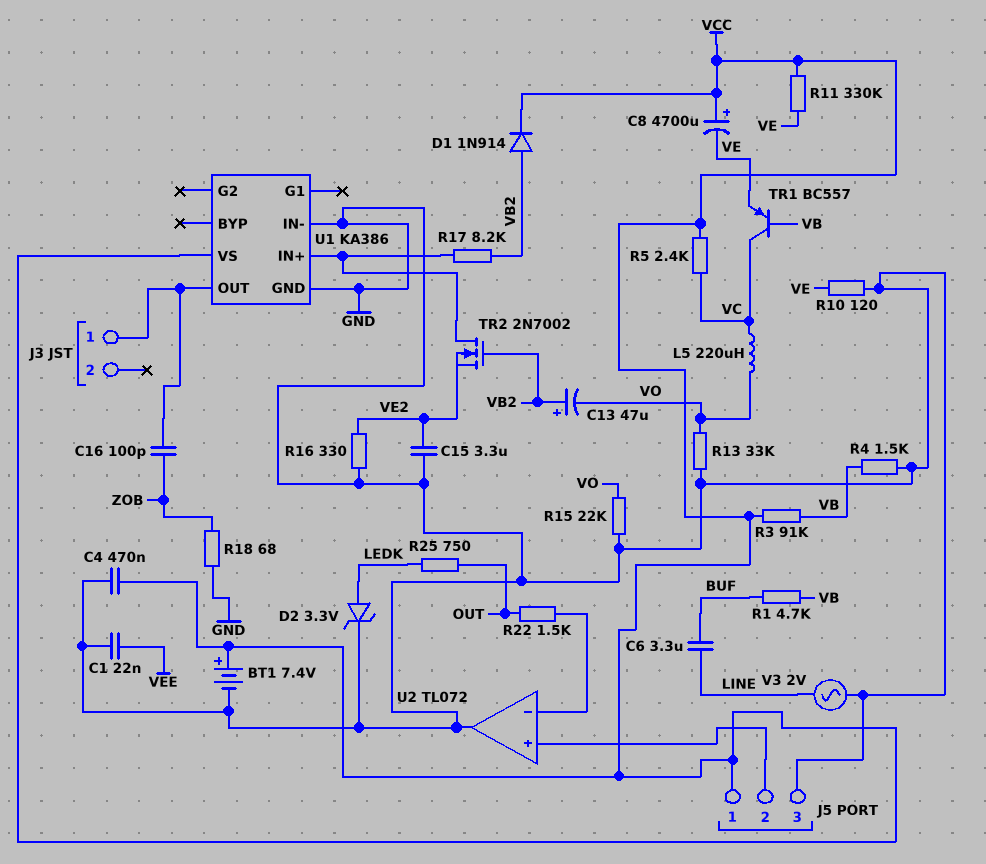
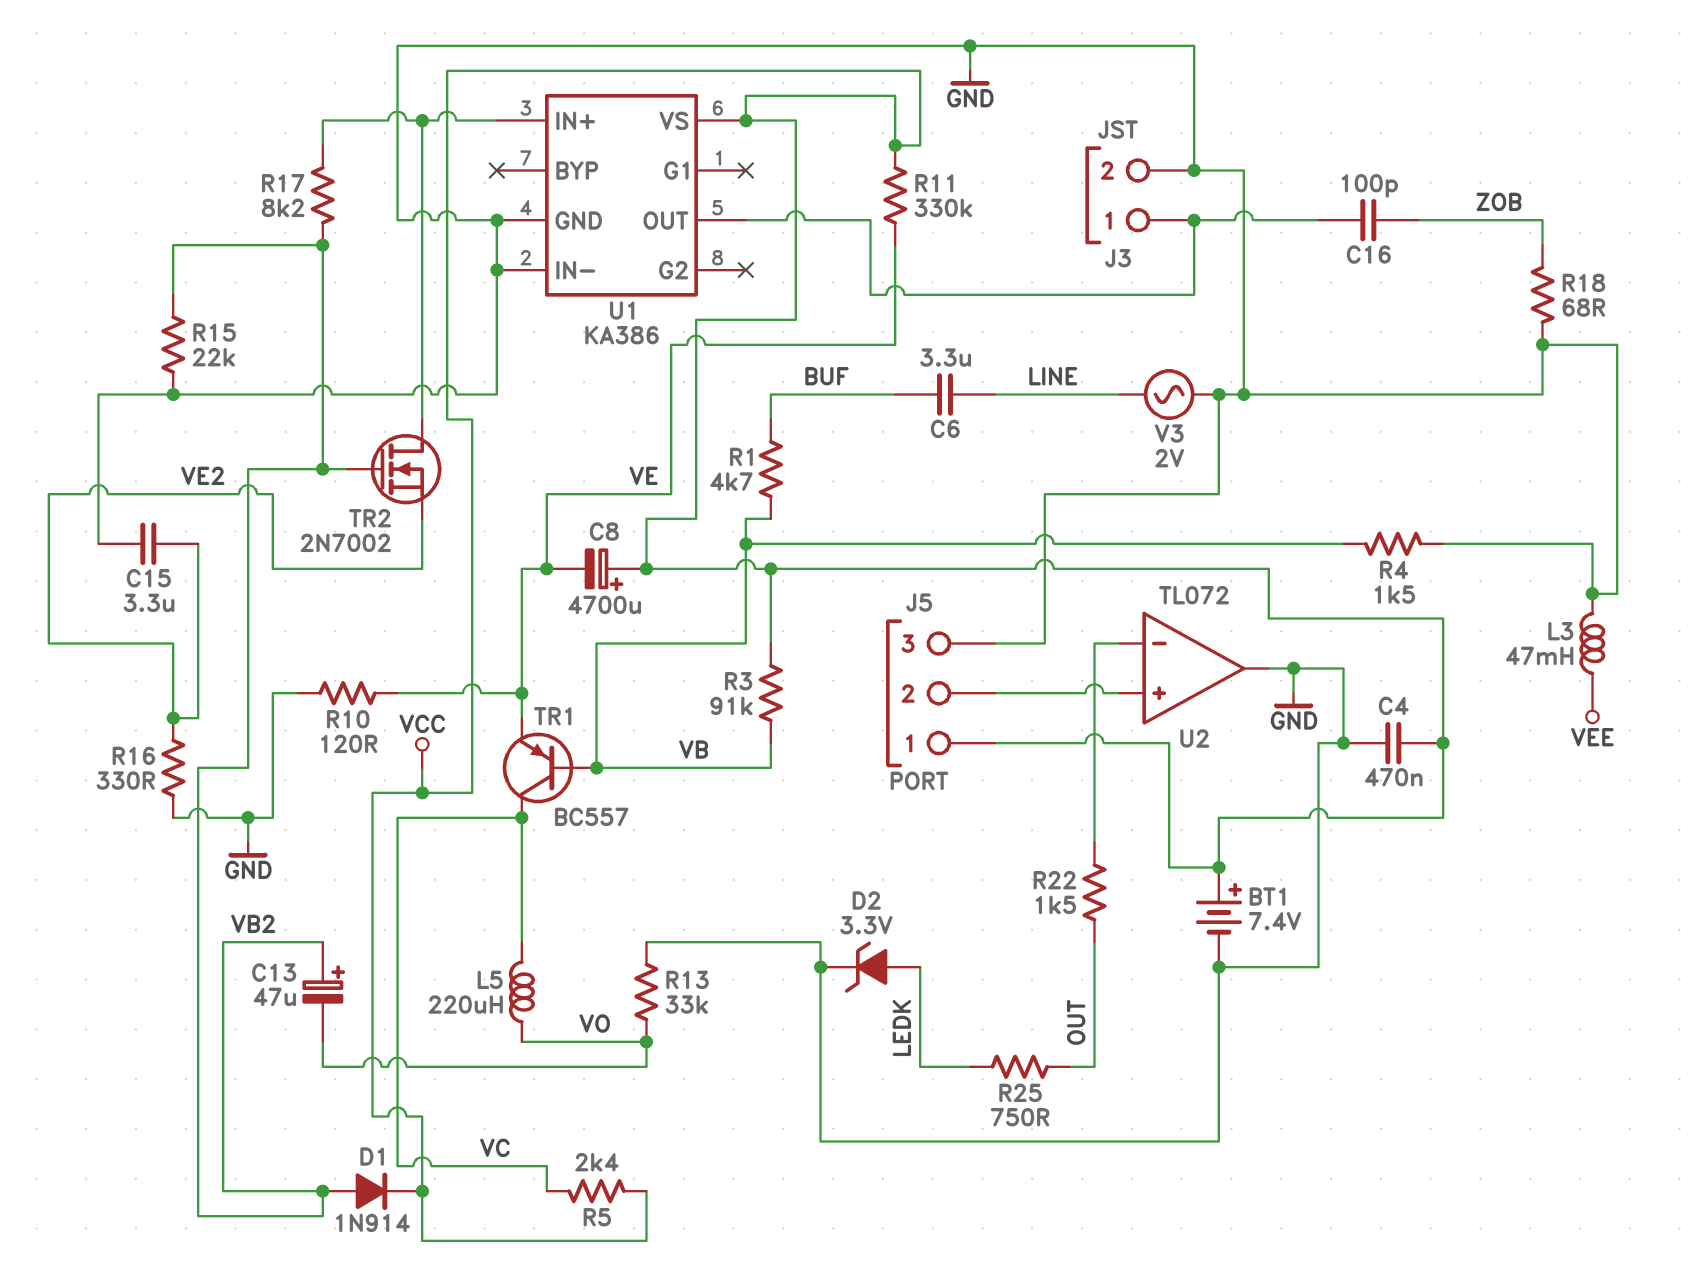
C1: 22nF (GND, VEE) -> none
J3 pin 2: none -> GND
L3: none -> 47mH (GND, VEE)
R15: 22k (GND, VO) -> 22k (GND, VB2)

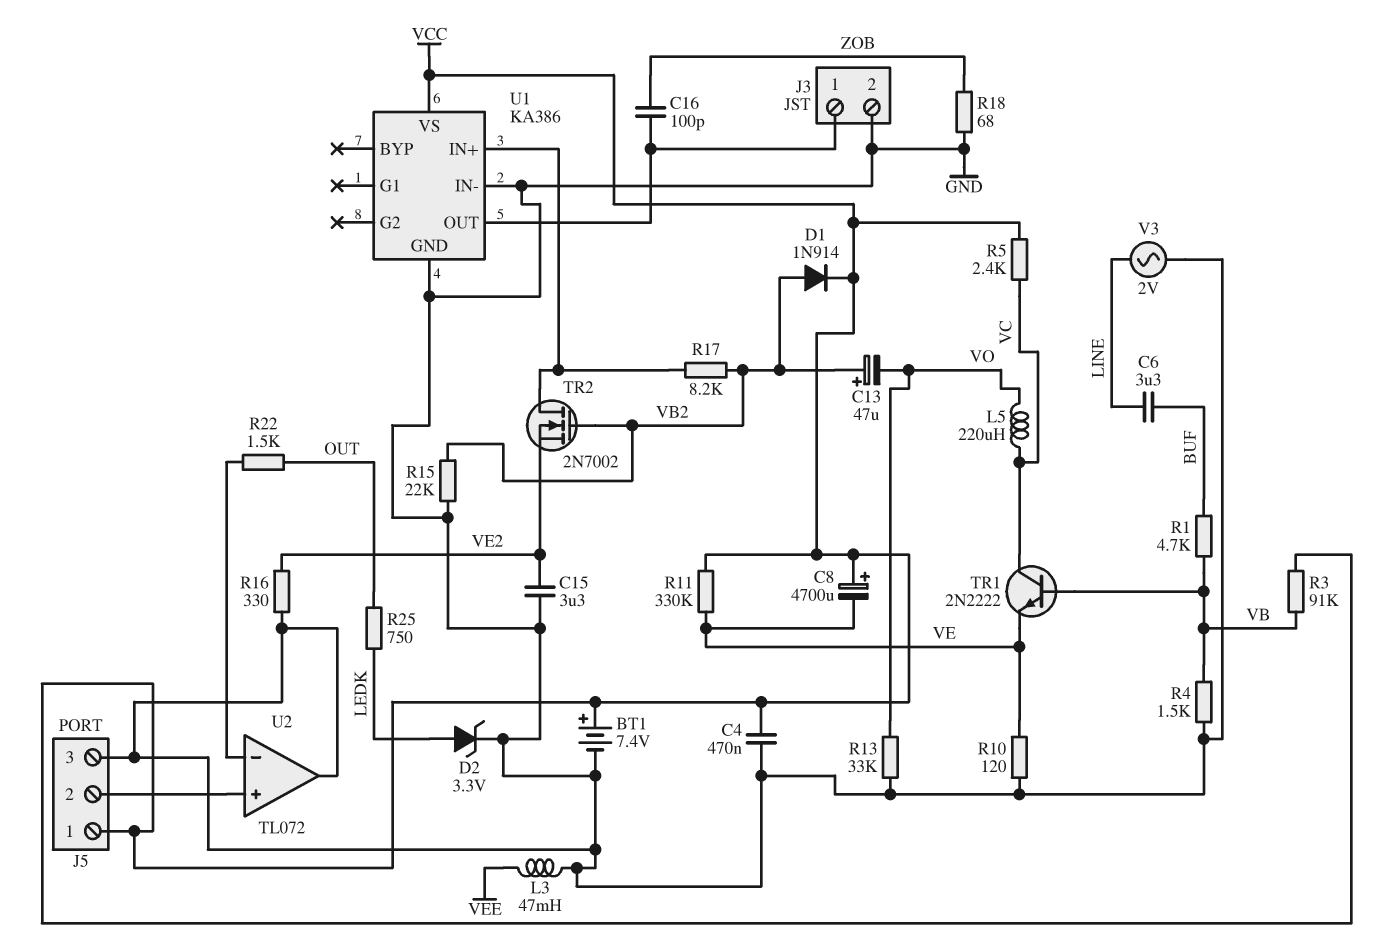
TR1: PNP BC557 (B VB, C VC, E VE) -> NPN 2N2222 (B VB, C VC, E VE)

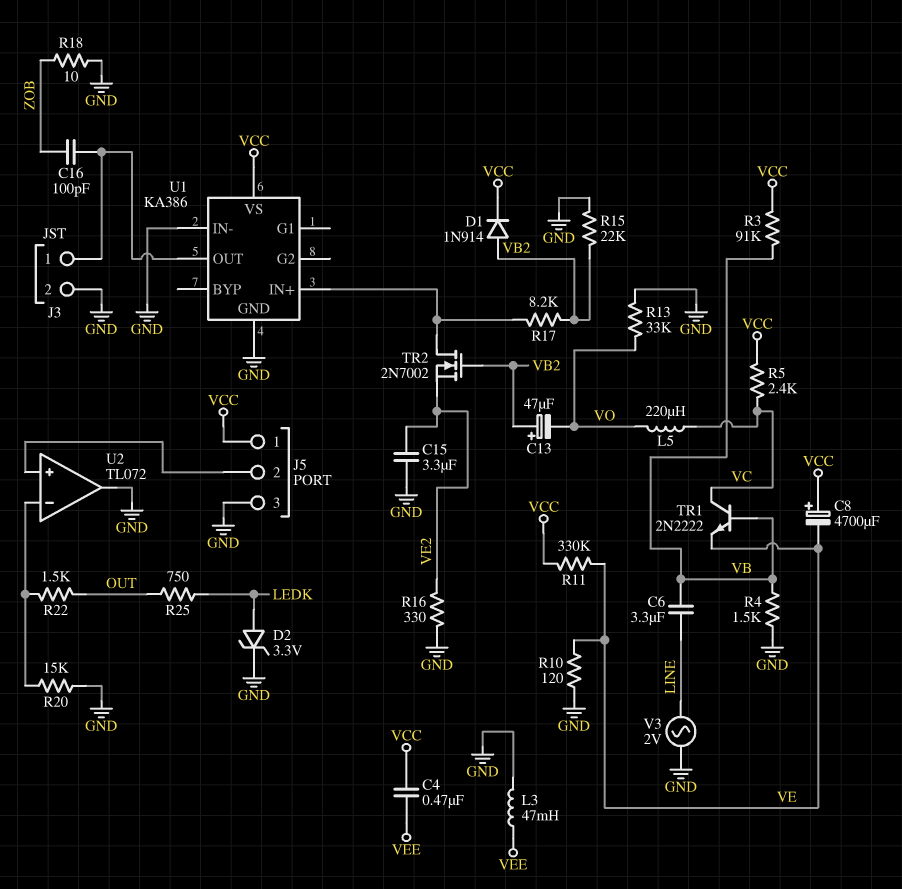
BT1: 7.4V (plus VCC, minus GND) -> none
C4: 470nF (GND, VCC) -> 470nF (VCC, VEE)
C6: 3.3uF (BUF, LINE) -> 3.3uF (LINE, VB)
R1: 4.7k (BUF, VB) -> none
R18: 68 (GND, ZOB) -> 10 (GND, ZOB)
R20: none -> 15k (GND, U2/in-)

